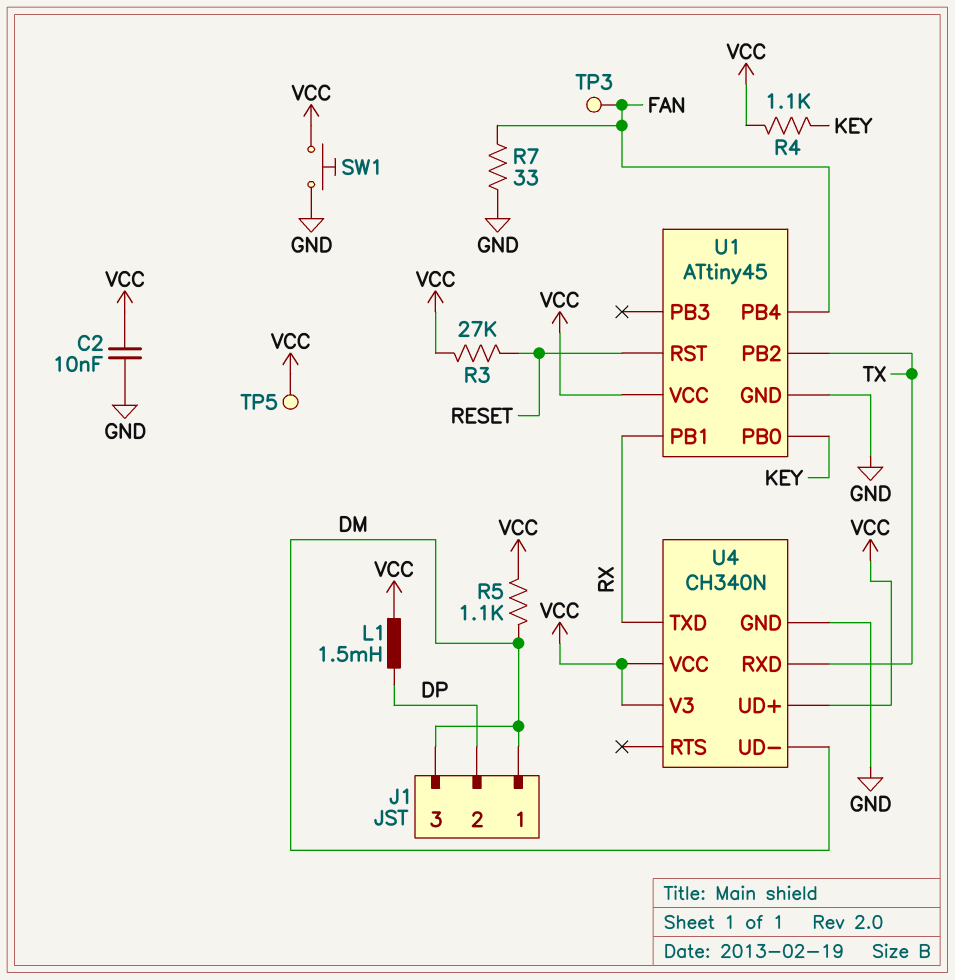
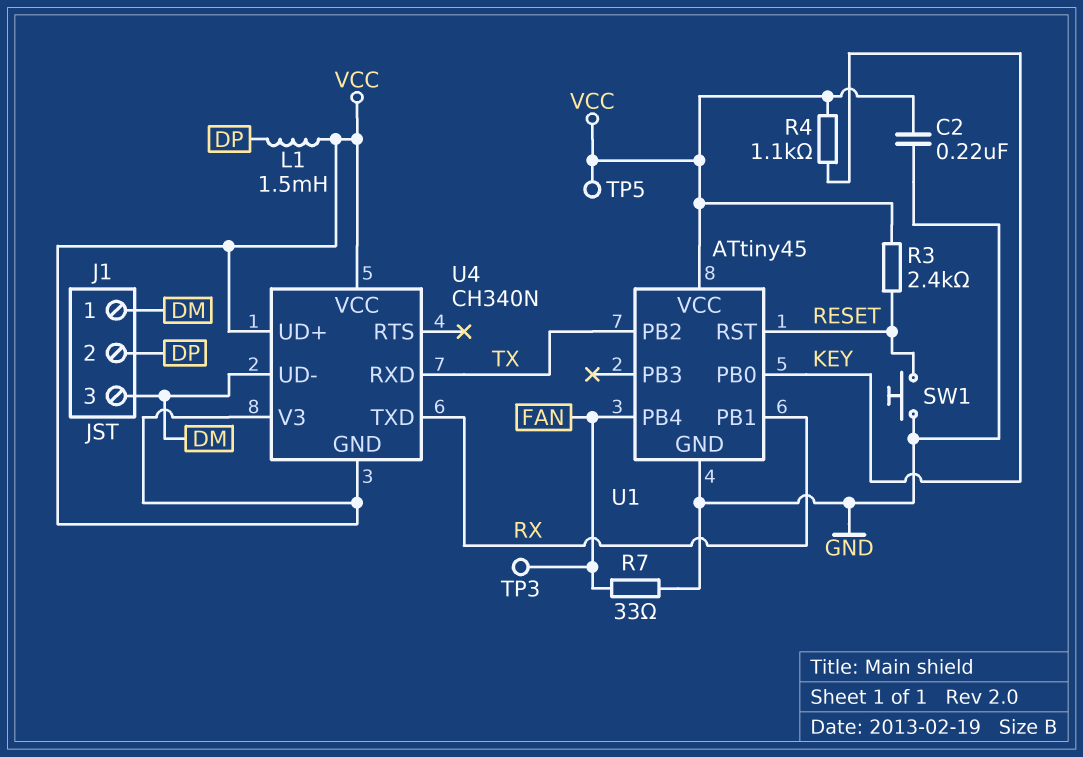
C2: 10nF (GND, VCC) -> 220nF (GND, VCC)
R3: 27k (RESET, VCC) -> 2.4k (RESET, VCC)
R5: 1.1k (DM, VCC) -> none
SW1: button (GND, VCC) -> button (GND, RESET)
U4 pin GND: GND -> VCC

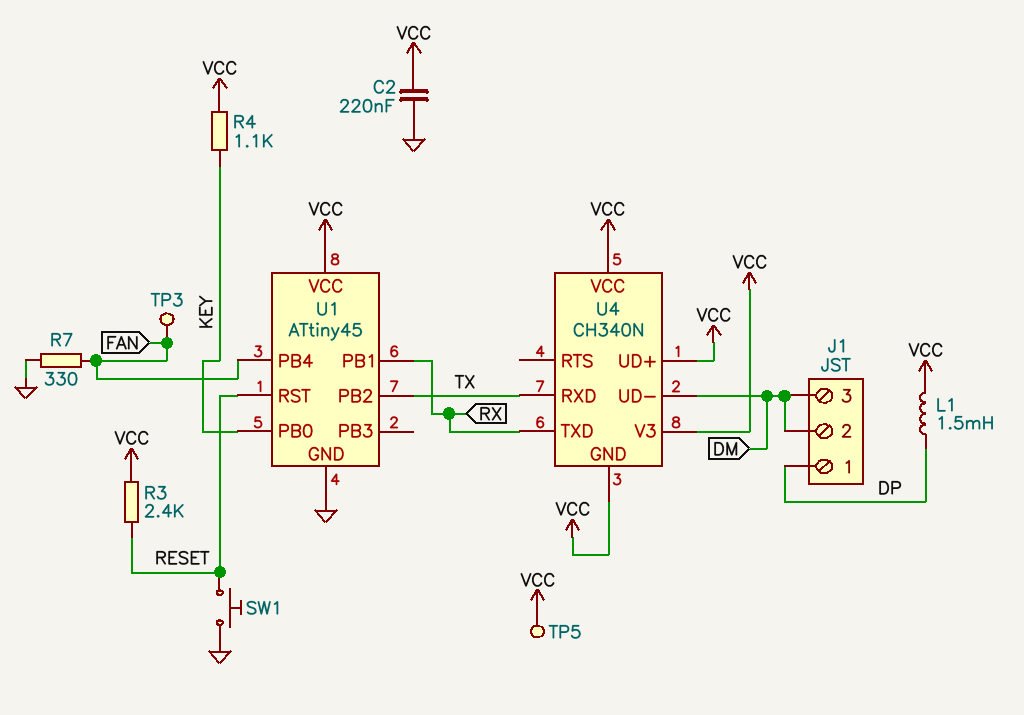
J1 pin 1: DM -> DP
J1 pin 2: DP -> DM
R7: 33 (FAN, GND) -> 330 (FAN, GND)

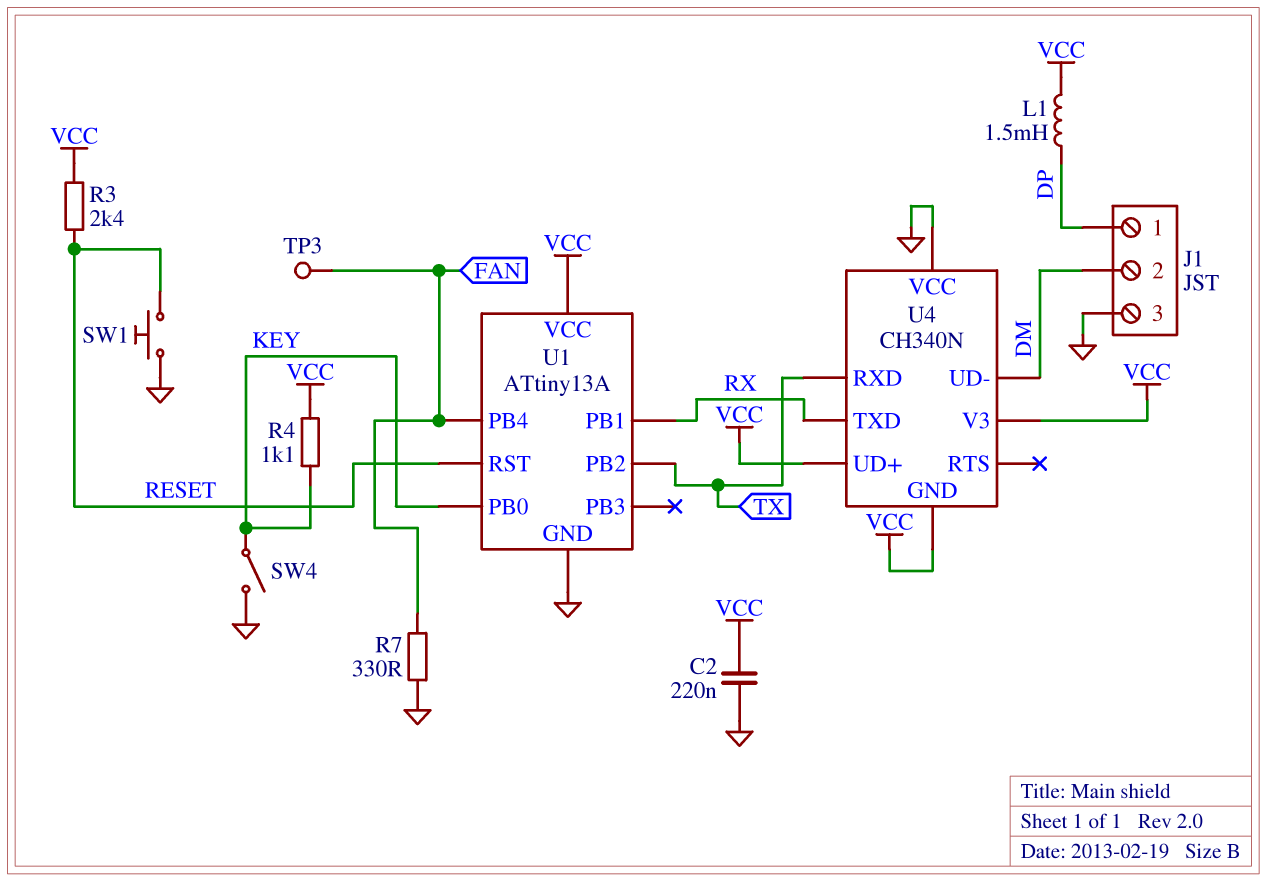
J1 pin 3: DM -> GND
SW4: none -> switch (GND, KEY)
TP5: test point (VCC) -> none
U1: ATtiny45 -> ATtiny13A
U4 pin VCC: VCC -> GND

